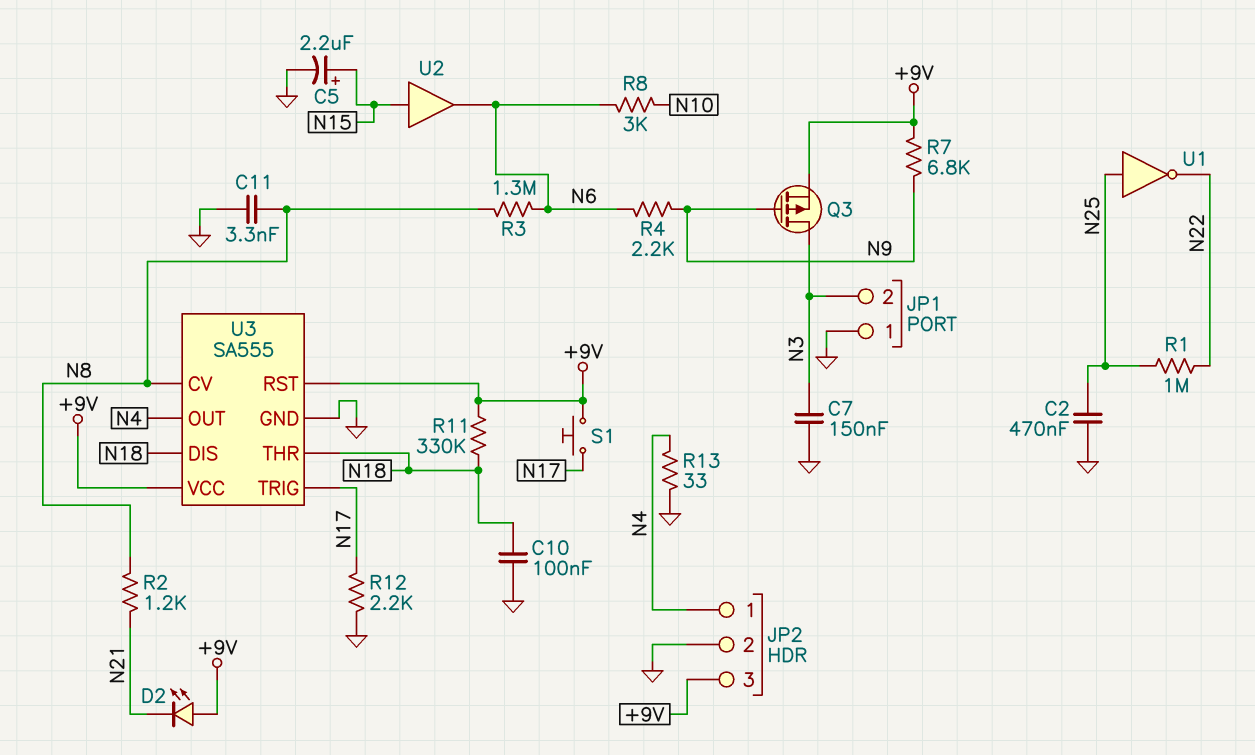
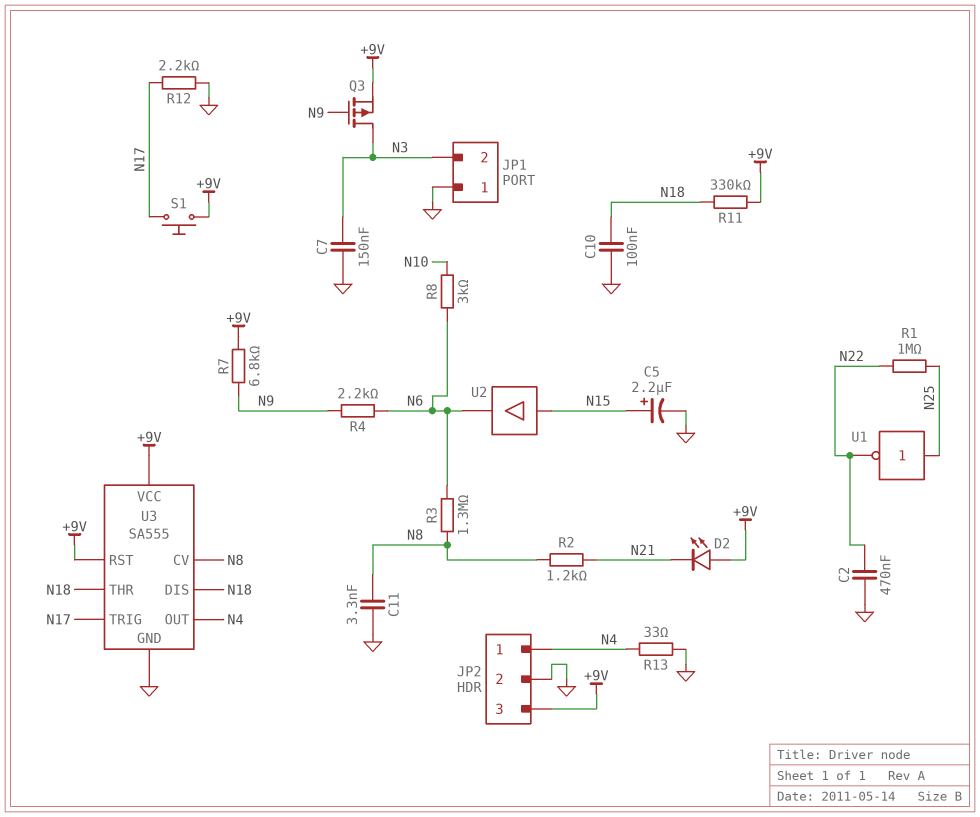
C2: 470nF (GND, N25) -> 470nF (GND, N22)

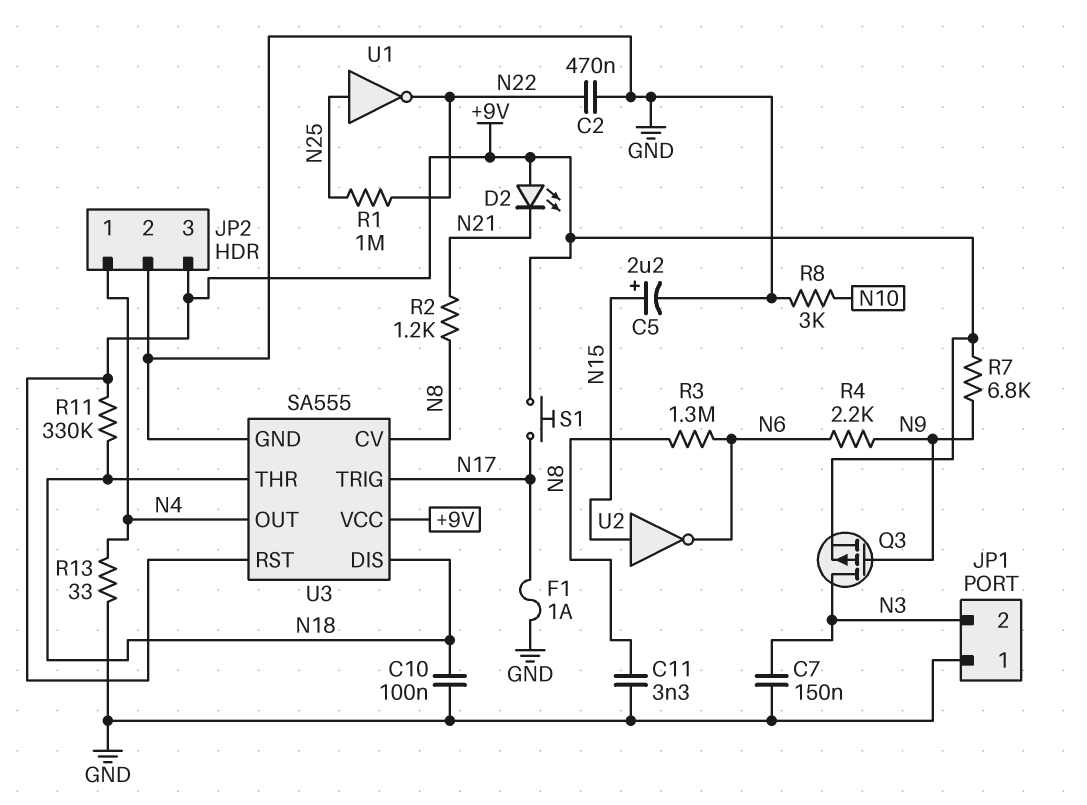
F1: none -> 1A (GND, N17)
R8: 3k (N6, N10) -> 3k (GND, N10)
R12: 2.2k (GND, N17) -> none
U2: buffer (in N15, out N6) -> NOT (in N15, out N6)

